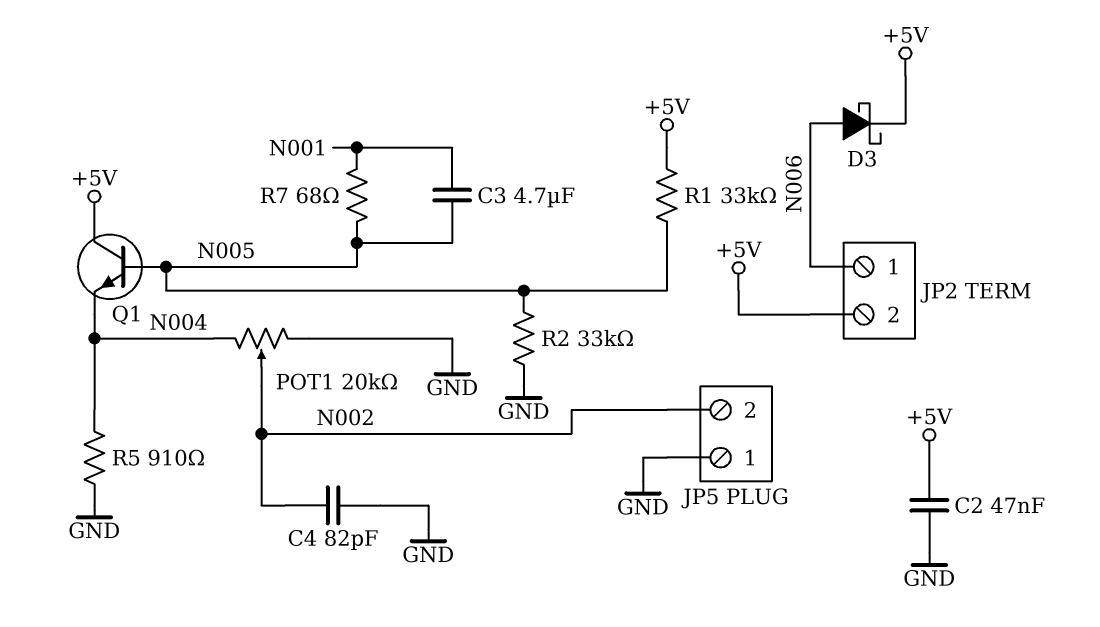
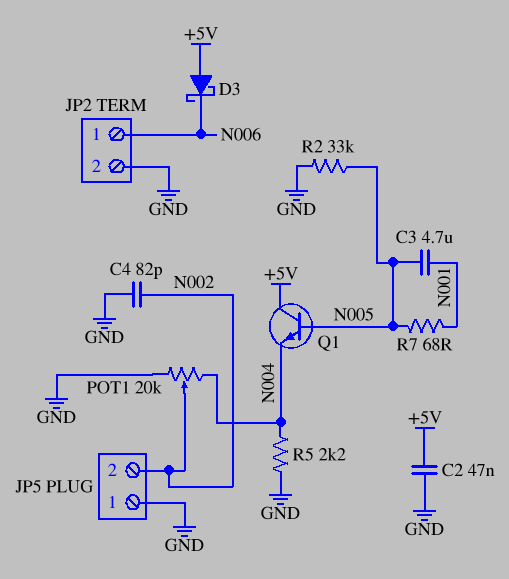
D3: schottky (A N006, K +5V) -> schottky (A +5V, K N006)
JP2 pin 2: +5V -> GND
R1: 33k (+5V, N005) -> none
R5: 910 (GND, N004) -> 2.2k (GND, N004)

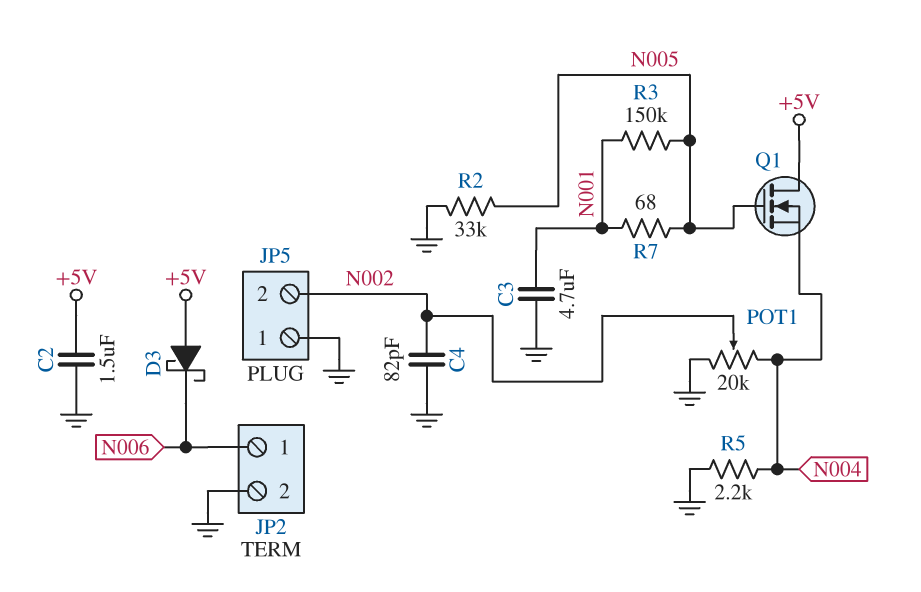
C2: 47nF (+5V, GND) -> 1.5uF (+5V, GND)
C3: 4.7uF (N001, N005) -> 4.7uF (GND, N001)
Q1: NPN (B N005, C +5V, E N004) -> NMOS (G N005, D +5V, S N004)
R3: none -> 150k (N001, N005)

